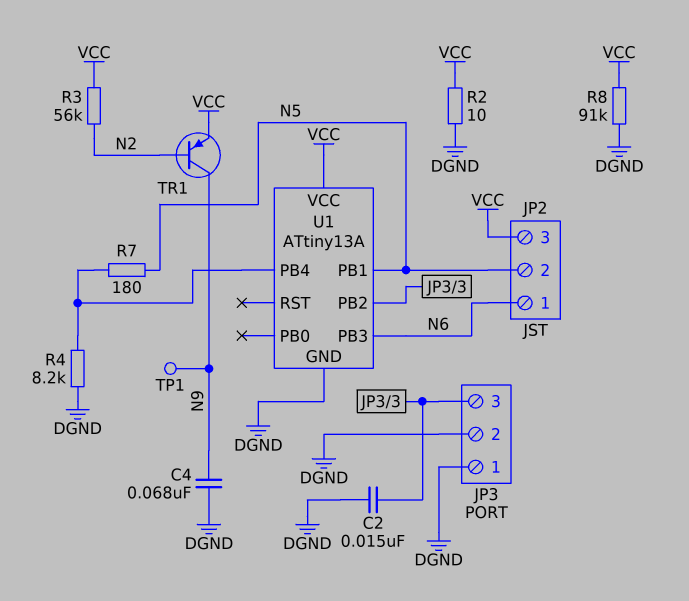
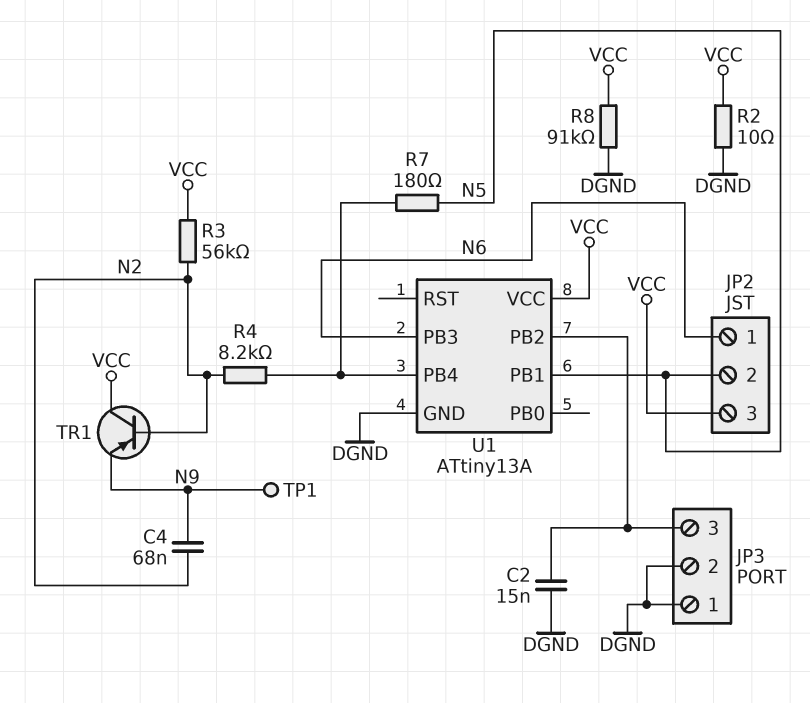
C4: 68nF (DGND, N9) -> 68nF (N2, N9)
R4: 8.2k (DGND, U1/PB4) -> 8.2k (N2, U1/PB4)
TR1: PNP (B N2, C N9, E VCC) -> PNP (B N2, C VCC, E N9)

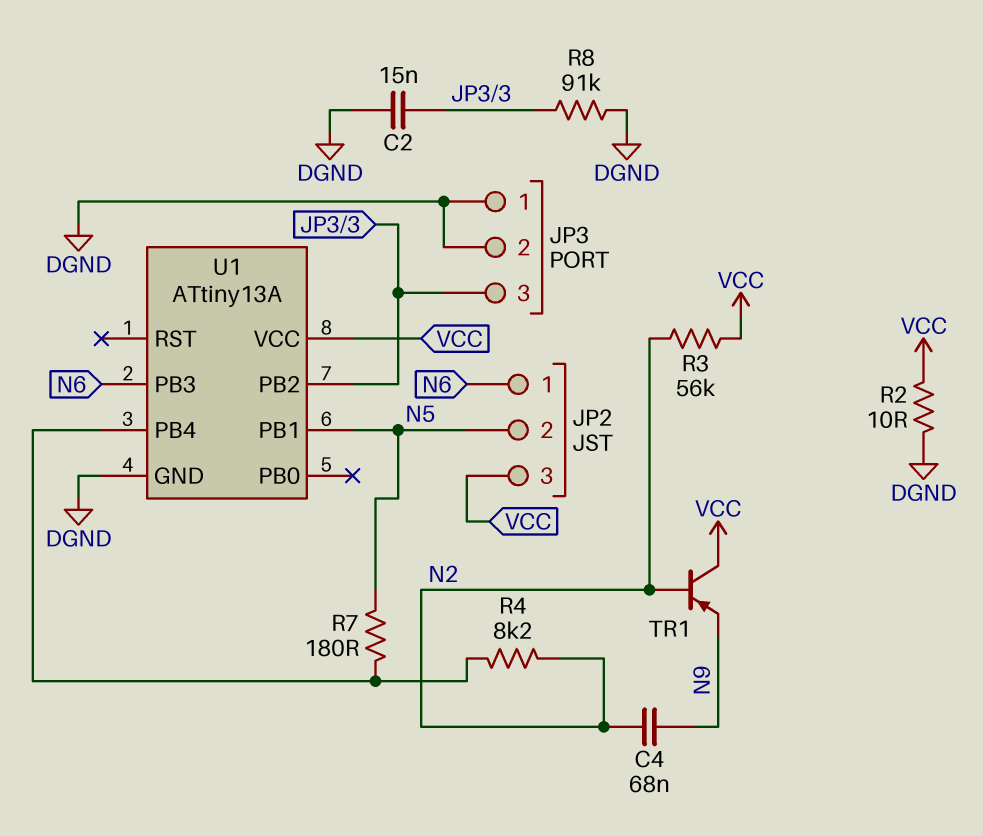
R8: 91k (DGND, VCC) -> 91k (DGND, JP3/3)
TP1: test point (N9) -> none

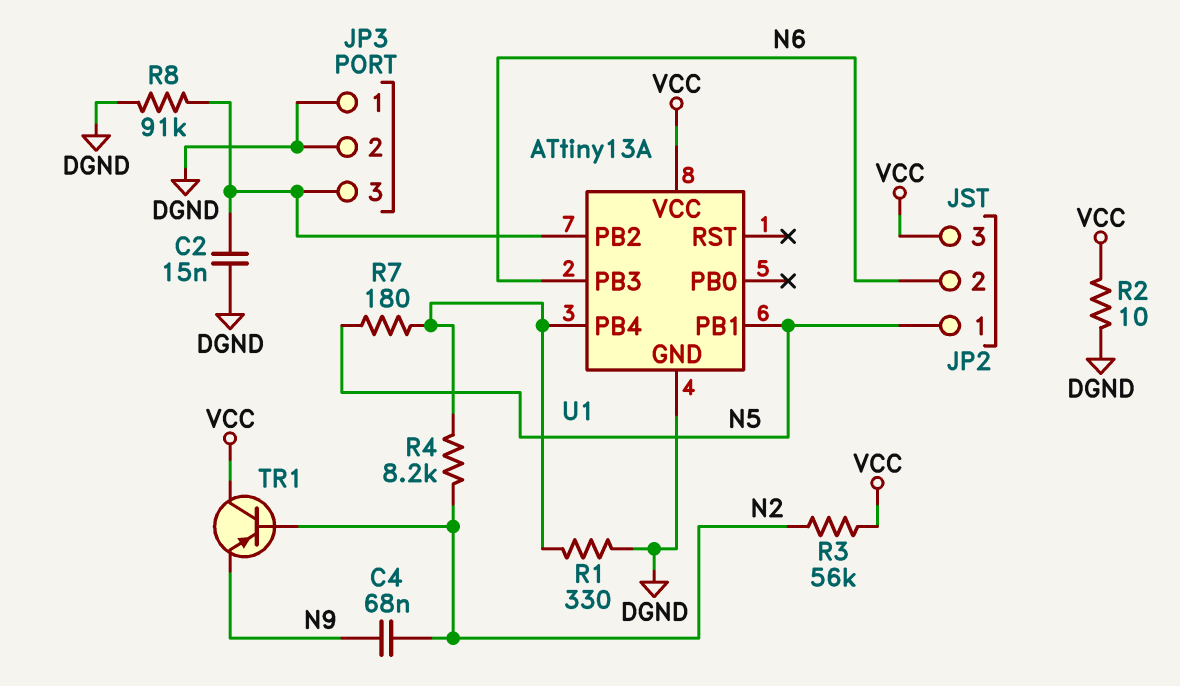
JP2 pin 1: N6 -> N5
JP2 pin 2: N5 -> N6
R1: none -> 330 (DGND, U1/PB4)

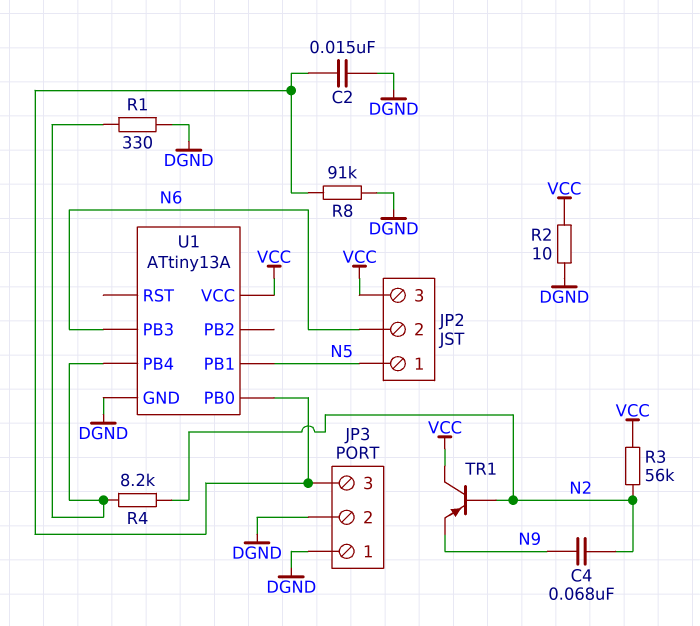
R7: 180 (N5, U1/PB4) -> none
U1 pin PB0: none -> JP3/3
U1 pin PB2: JP3/3 -> none

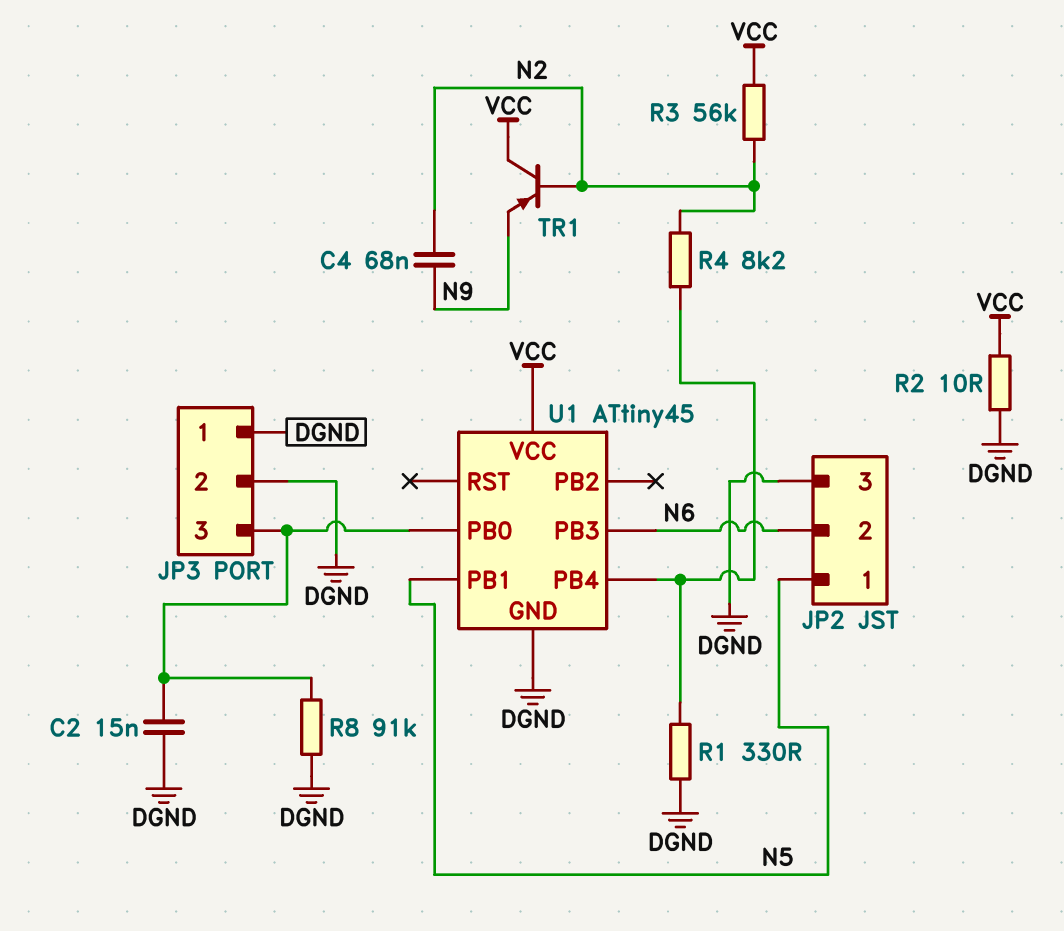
JP2 pin 3: VCC -> DGND
U1: ATtiny13A -> ATtiny45

